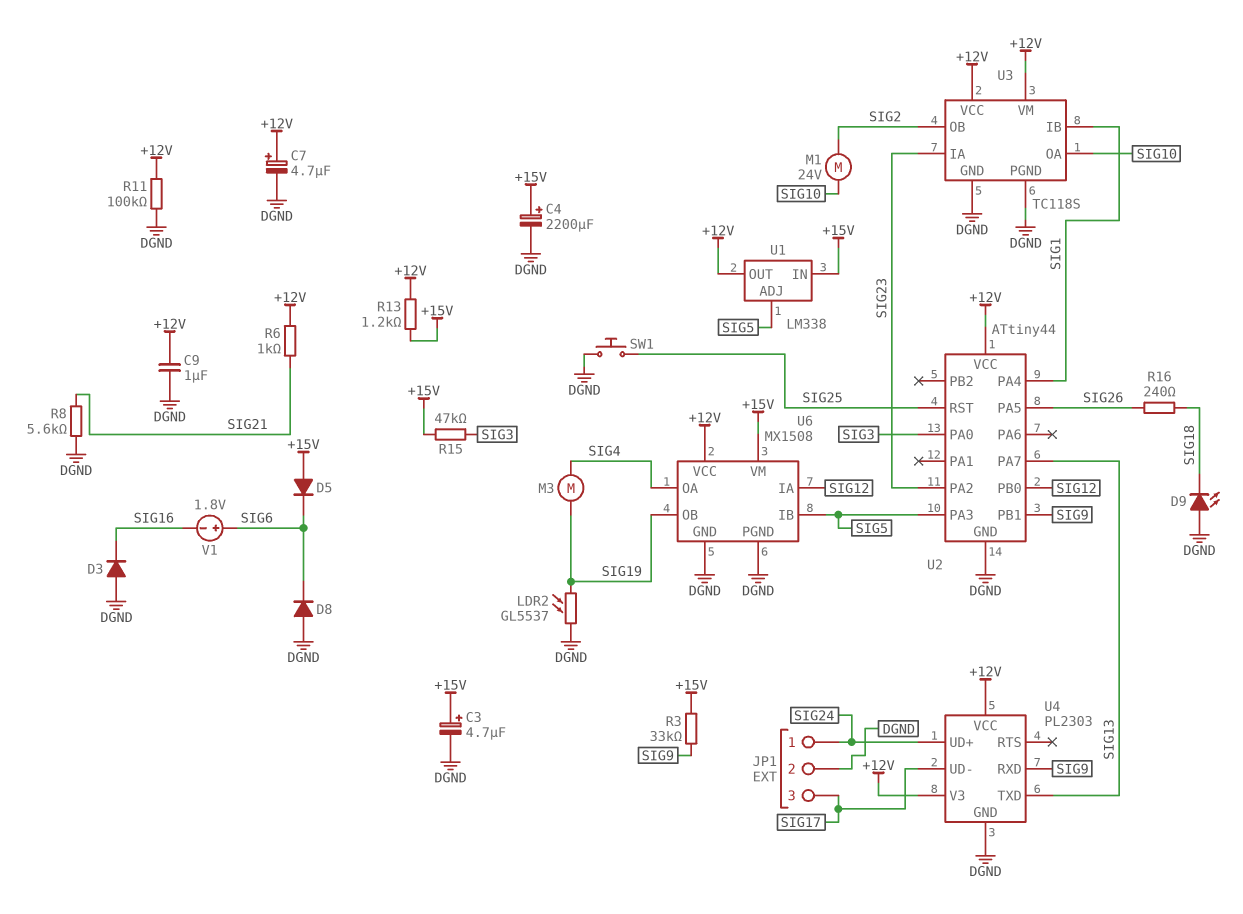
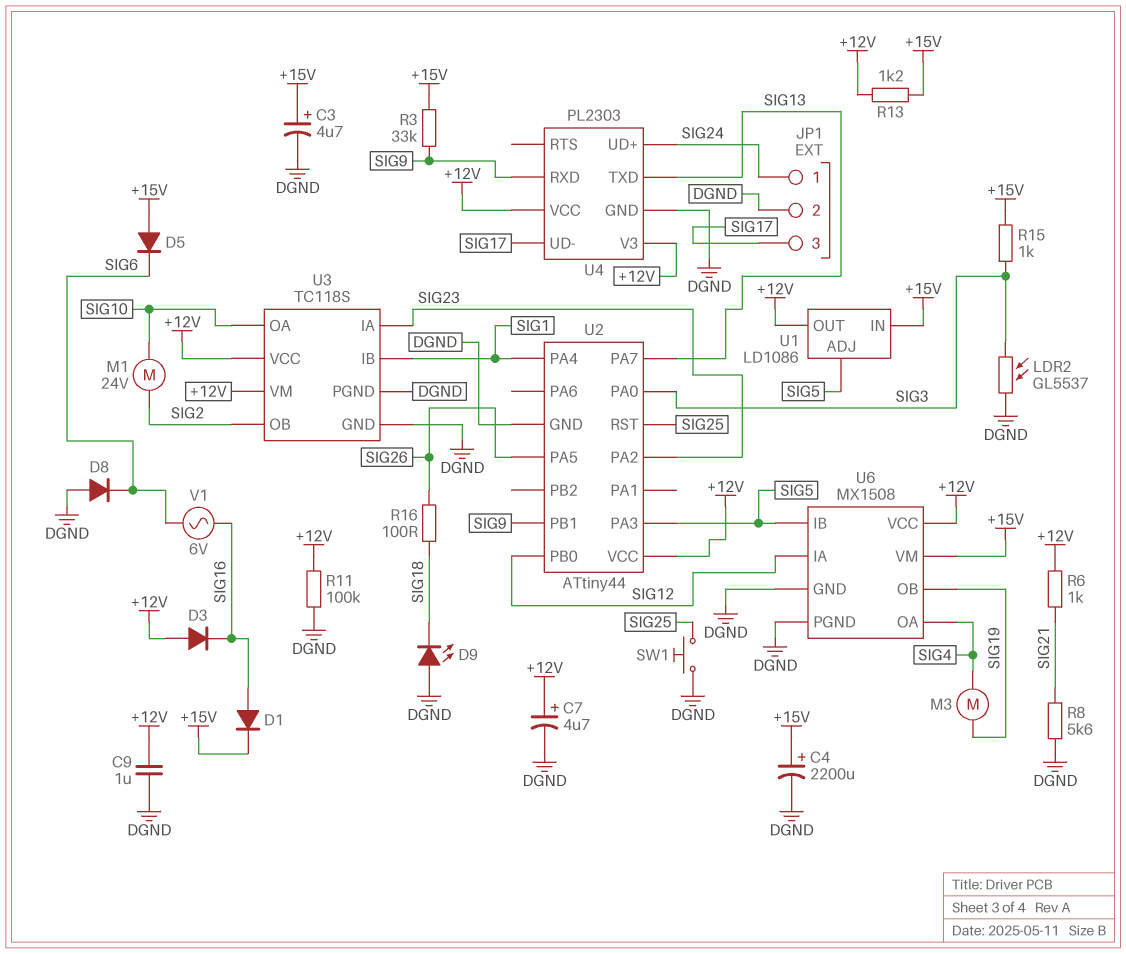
D1: none -> diode (A SIG16, K +15V)
D3: diode (A DGND, K SIG16) -> diode (A +12V, K SIG16)
LDR2: GL5537 (DGND, SIG19) -> GL5537 (DGND, SIG3)
R15: 47k (+15V, SIG3) -> 1k (+15V, SIG3)
R16: 240 (SIG18, SIG26) -> 100 (SIG18, SIG26)
U1: LM338 -> LD1086
V1: 1.8V (plus SIG6, minus SIG16) -> AC 6V (SIG6, SIG16)

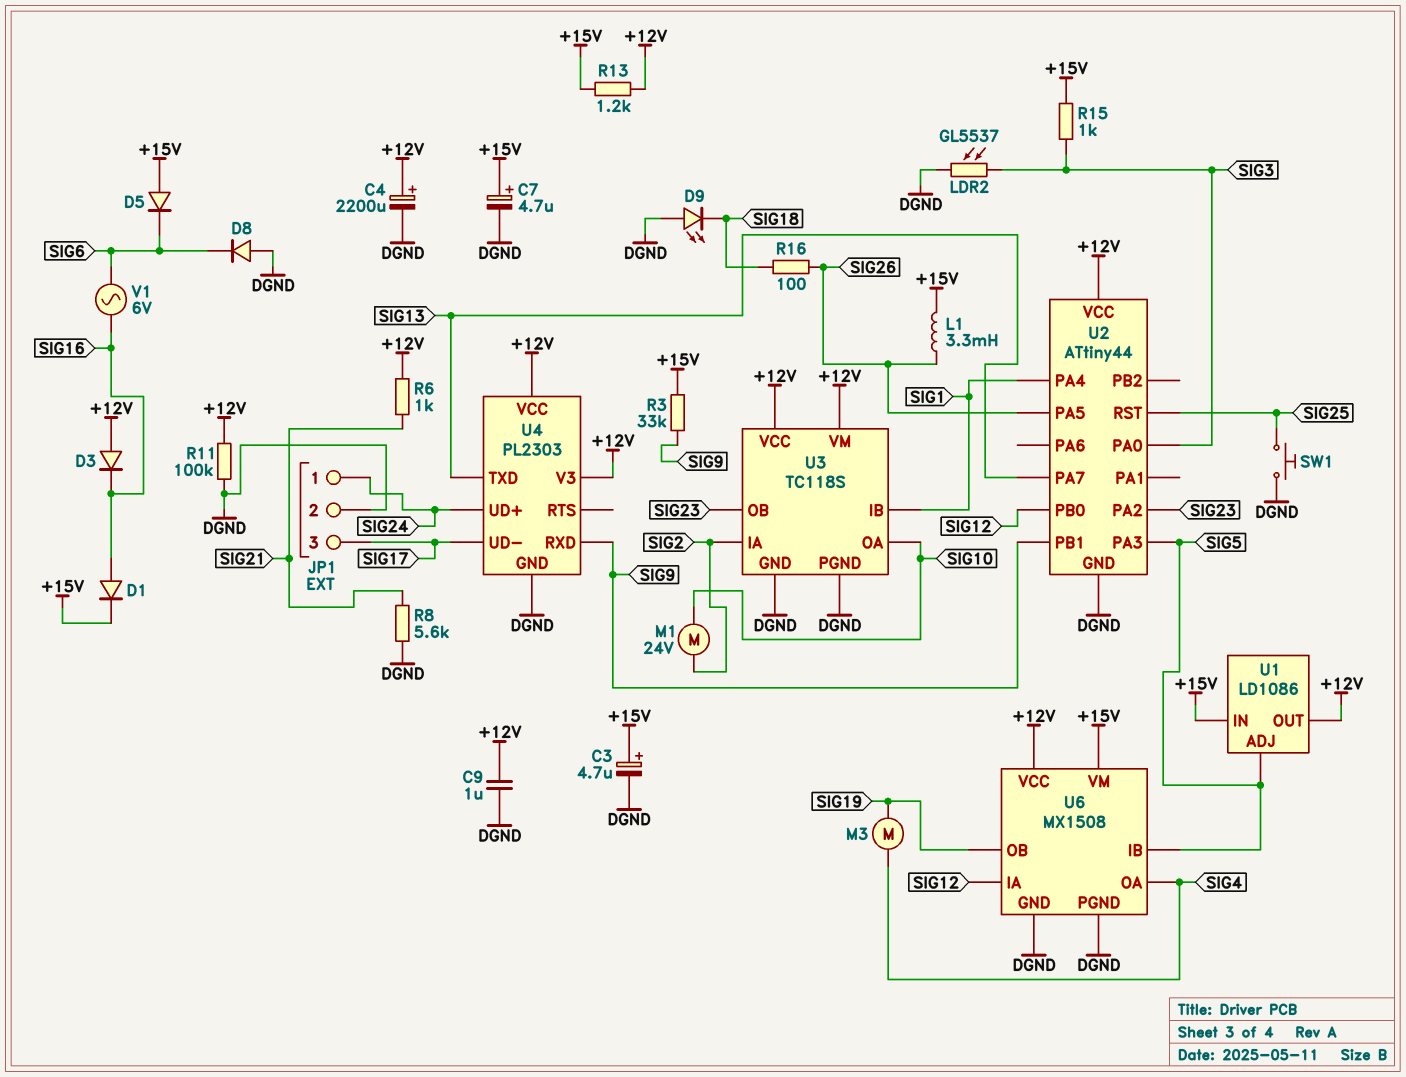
C4: 2200uF (plus +15V, minus DGND) -> 2200uF (plus +12V, minus DGND)
C7: 4.7uF (plus +12V, minus DGND) -> 4.7uF (plus +15V, minus DGND)
L1: none -> 3.3mH (+15V, SIG26)
U3 pin IA: SIG23 -> SIG2
U3 pin OB: SIG2 -> SIG23

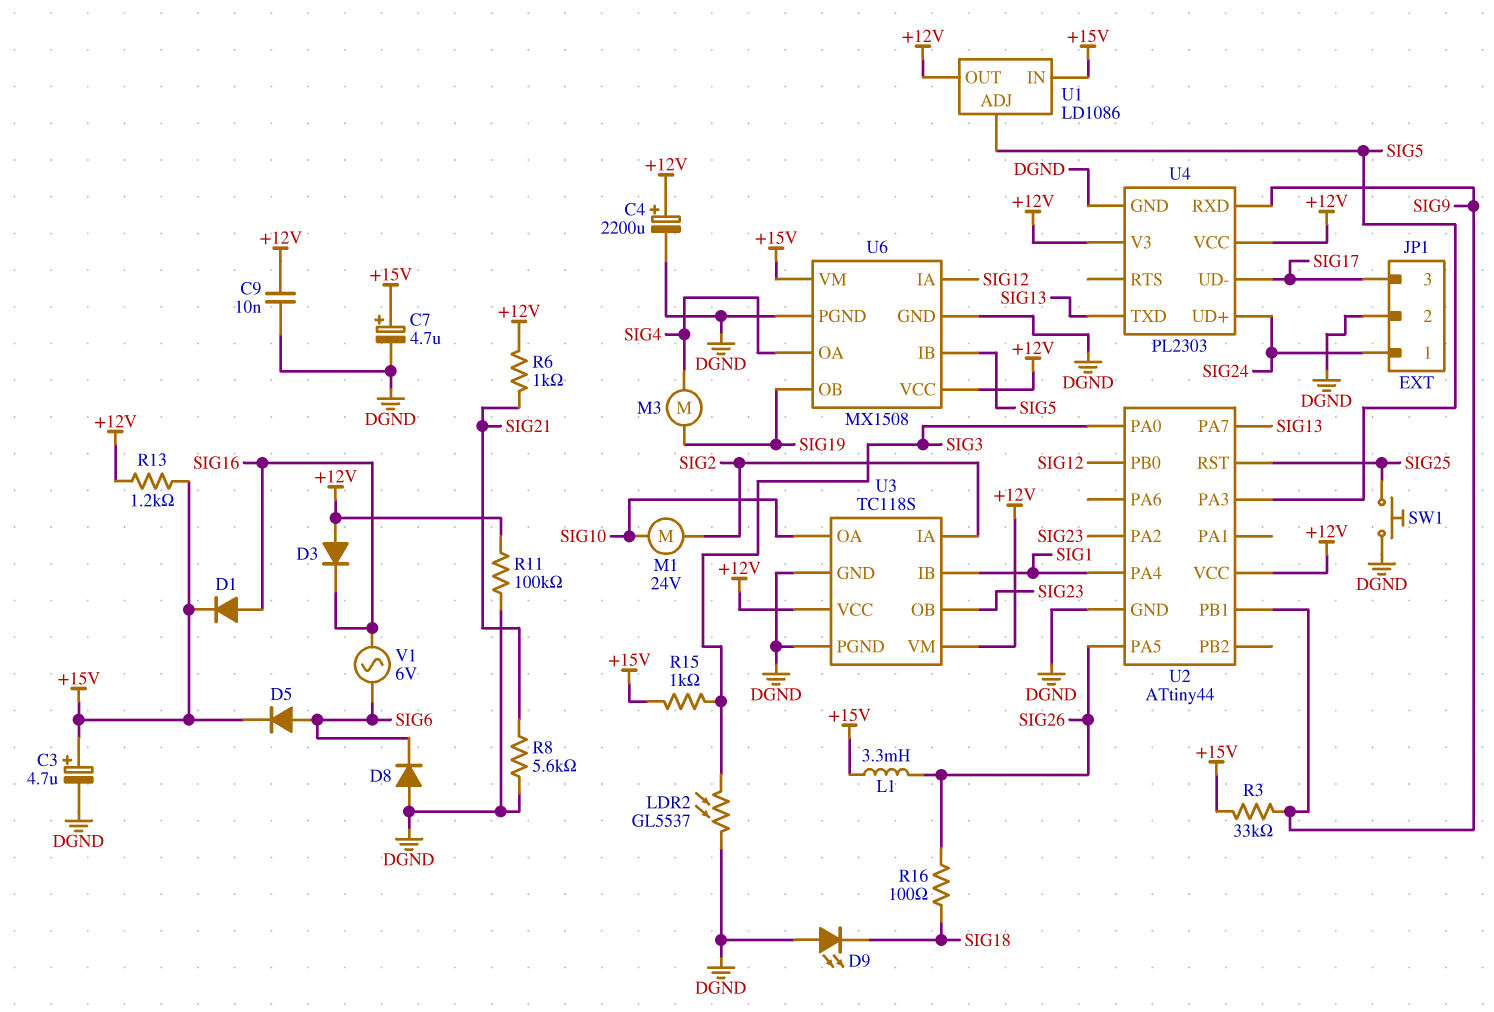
C9: 1uF (+12V, DGND) -> 10nF (+12V, DGND)
D5: diode (A +15V, K SIG6) -> diode (A SIG6, K +15V)

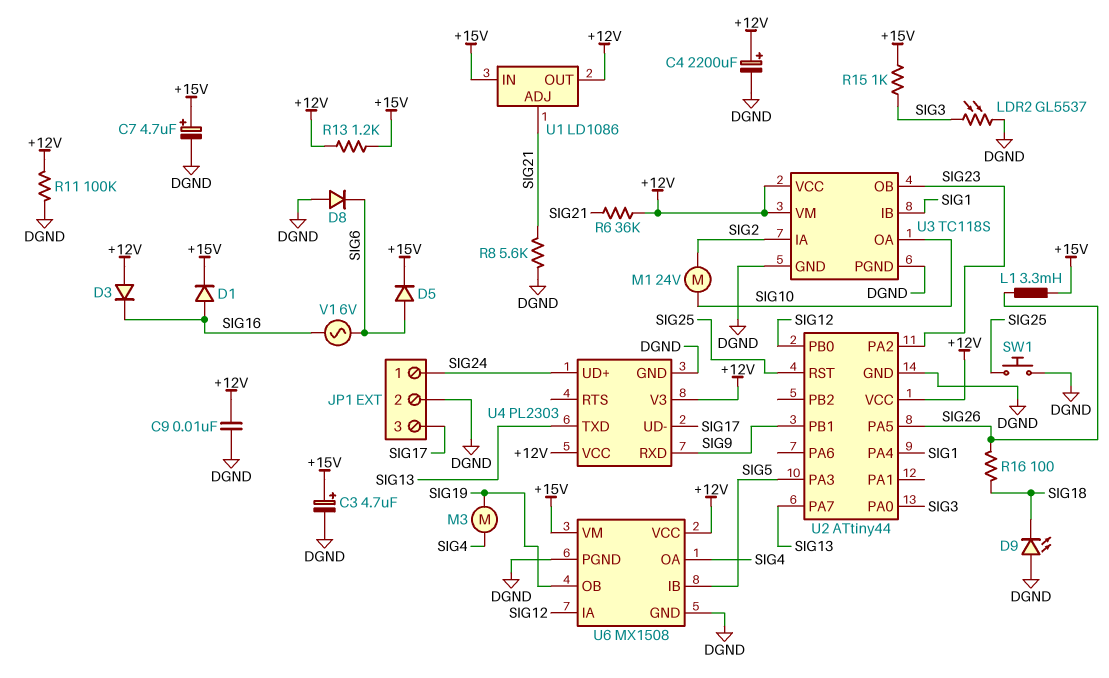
R3: 33k (+15V, SIG9) -> none
R6: 1k (+12V, SIG21) -> 36k (+12V, SIG21)
U1 pin ADJ: SIG5 -> SIG21

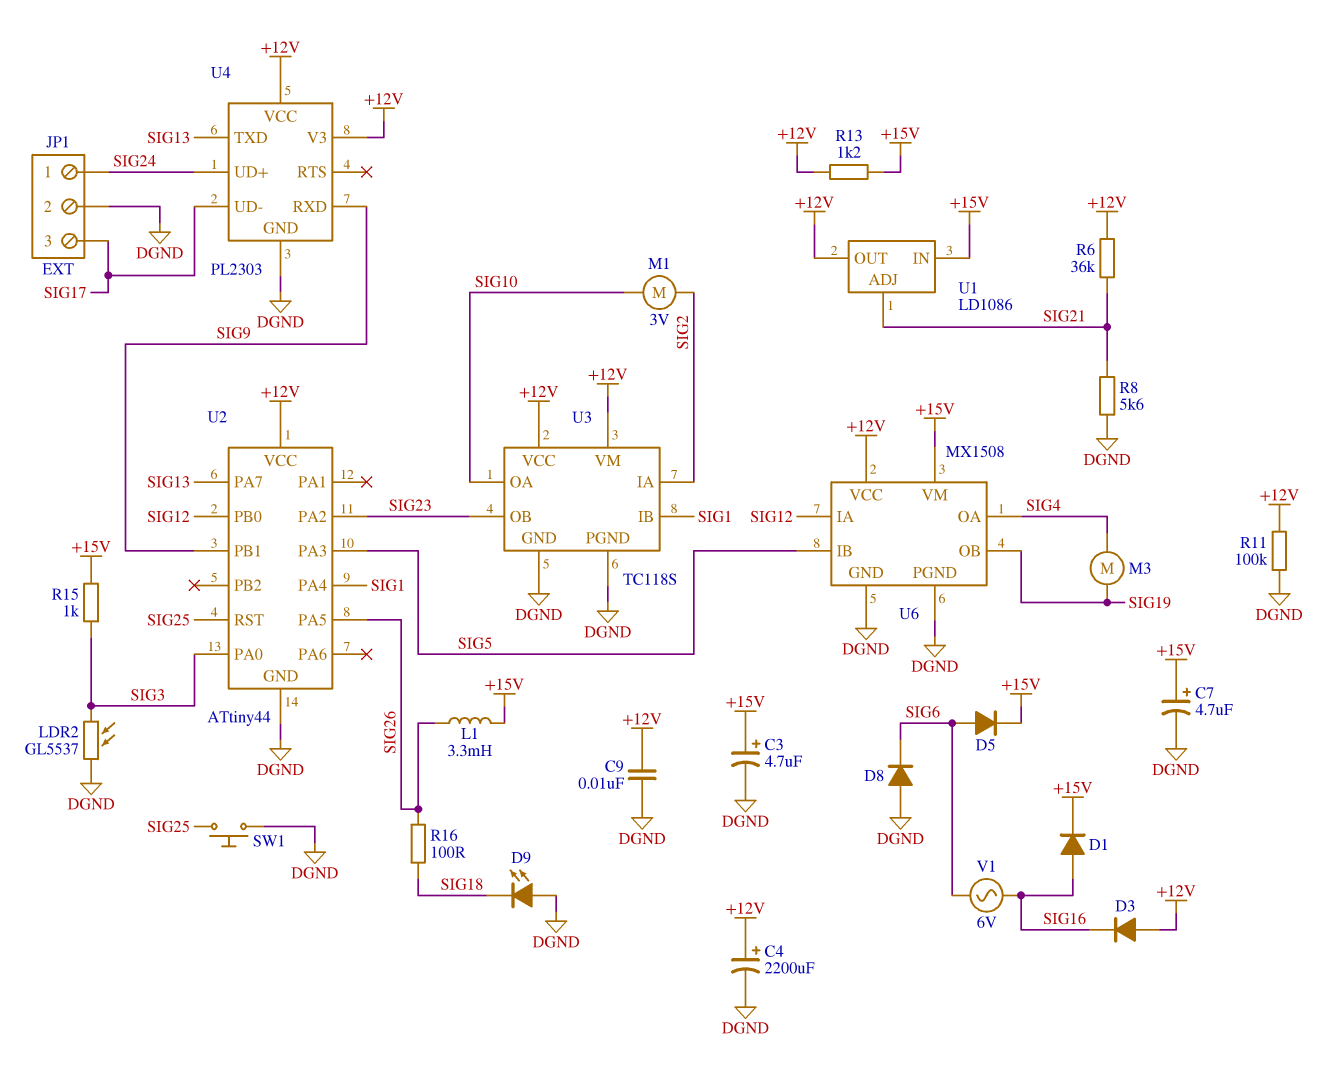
M1: motor 24V (SIG2, SIG10) -> motor 3V (SIG2, SIG10)

